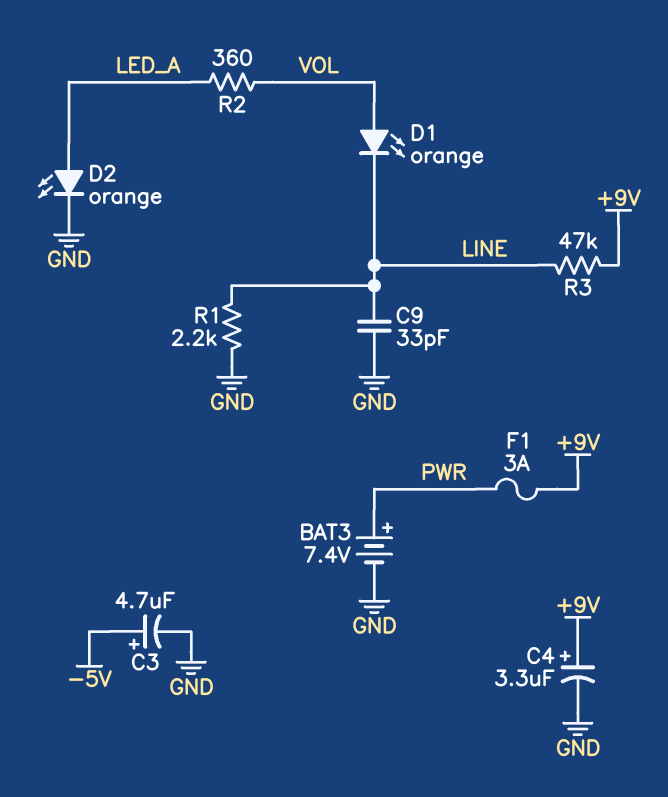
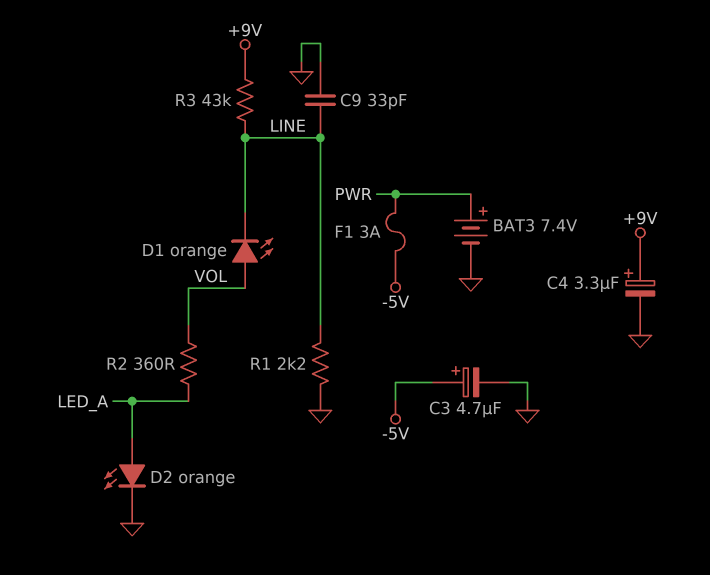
F1: 3A (+9V, PWR) -> 3A (-5V, PWR)
R3: 47k (+9V, LINE) -> 43k (+9V, LINE)

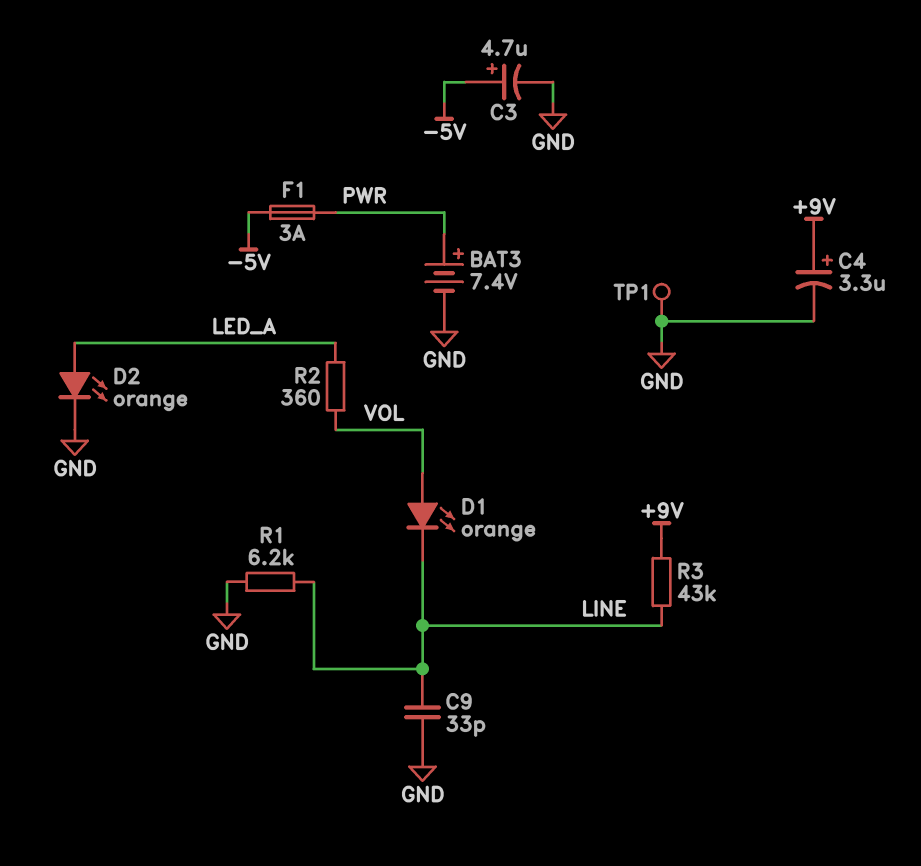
R1: 2.2k (GND, LINE) -> 6.2k (GND, LINE)
TP1: none -> test point (GND)

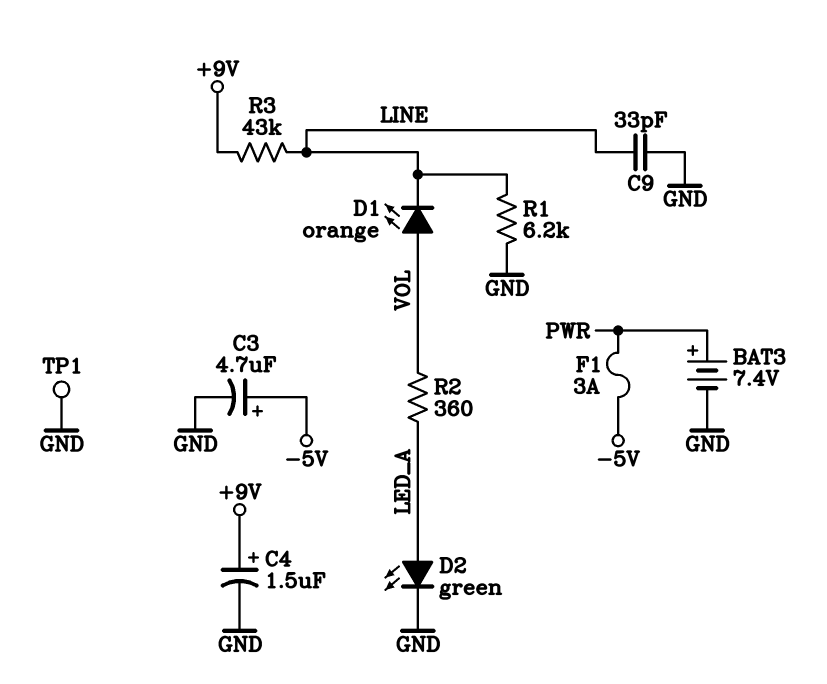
C4: 3.3uF (plus +9V, minus GND) -> 1.5uF (plus +9V, minus GND)
D2: LED orange (A LED_A, K GND) -> LED green (A LED_A, K GND)

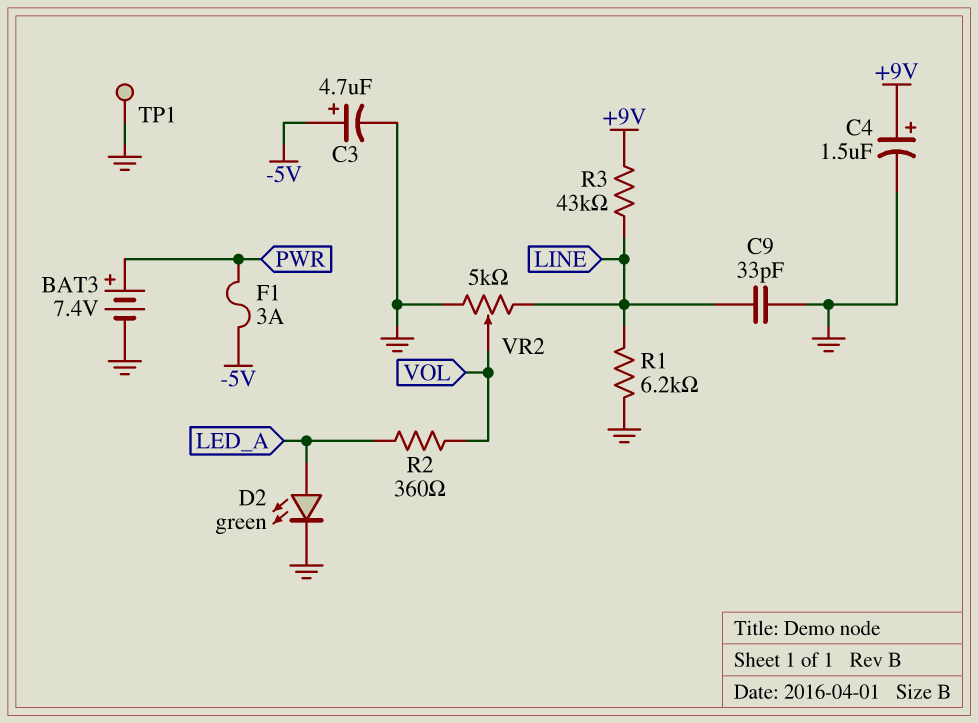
D1: LED orange (A VOL, K LINE) -> none
VR2: none -> 5k (GND, LINE, wiper VOL)

